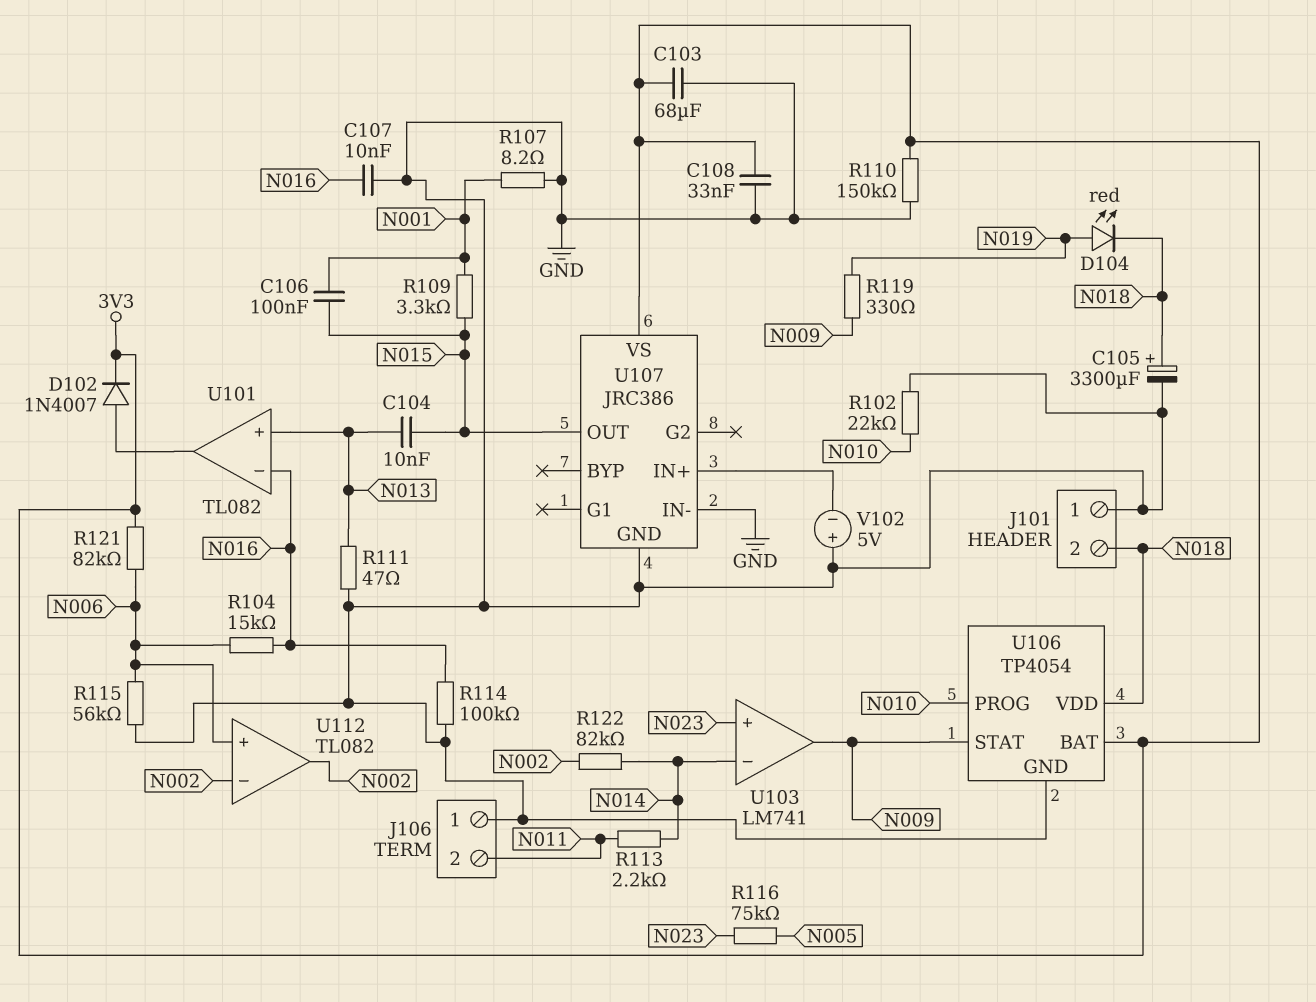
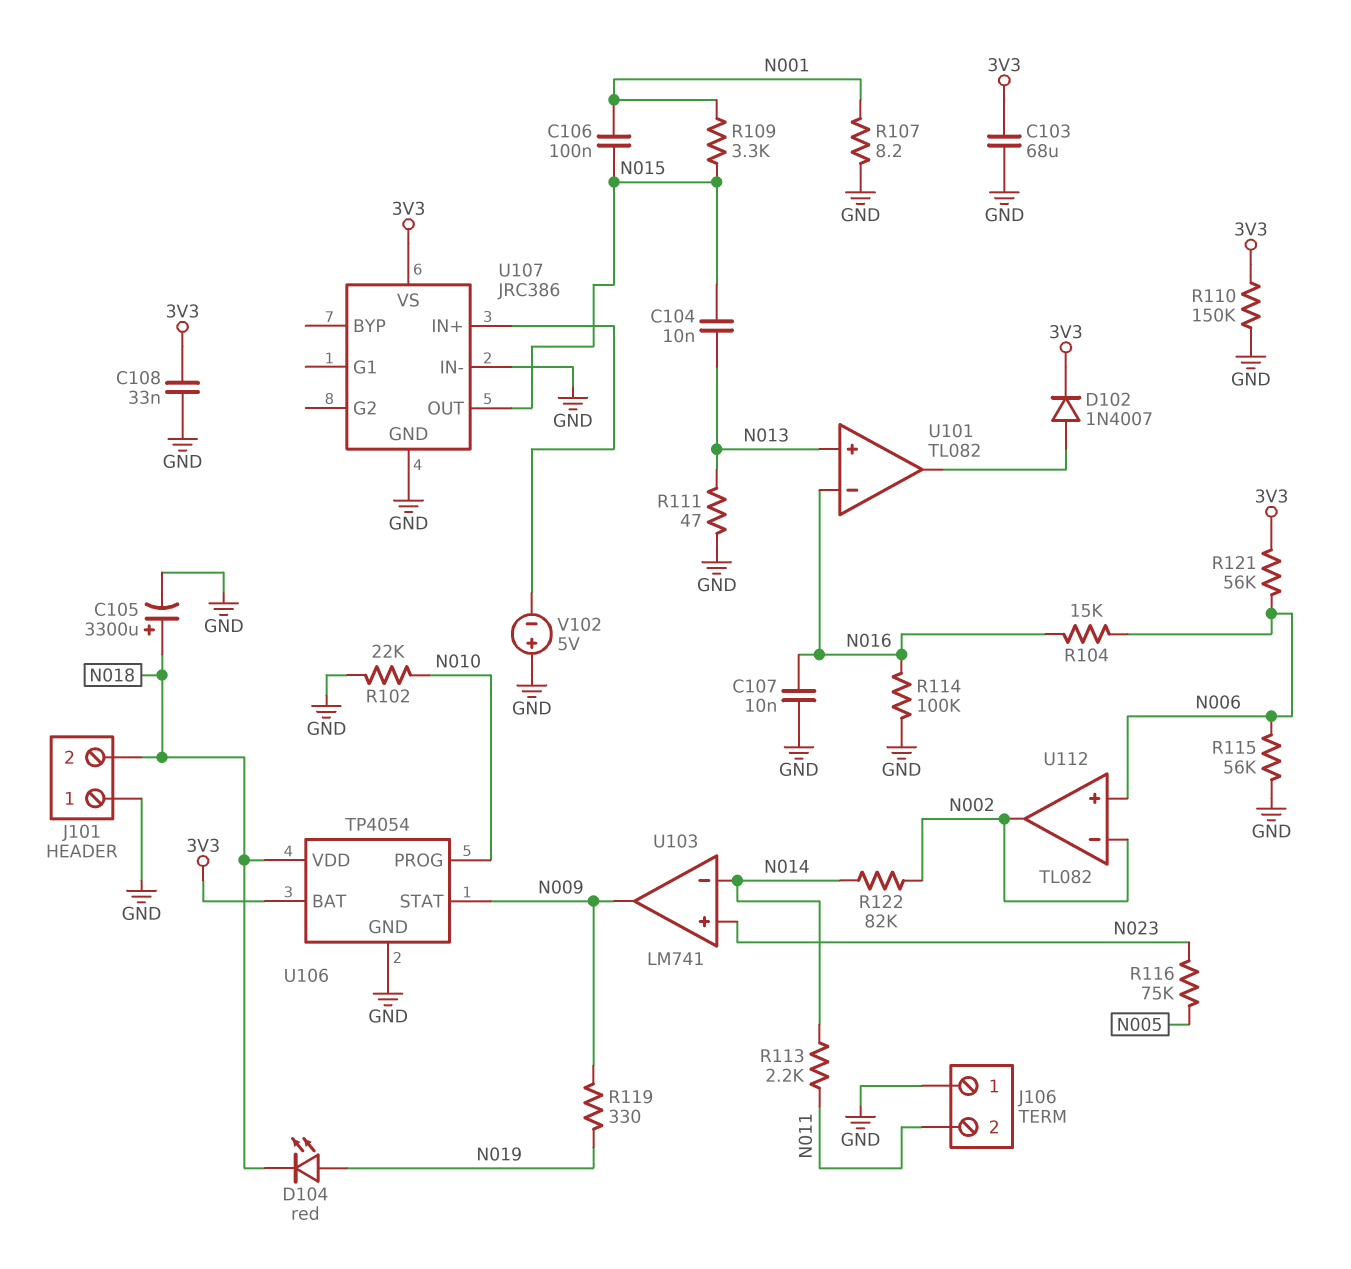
R121: 82k (3V3, N006) -> 56k (3V3, N006)

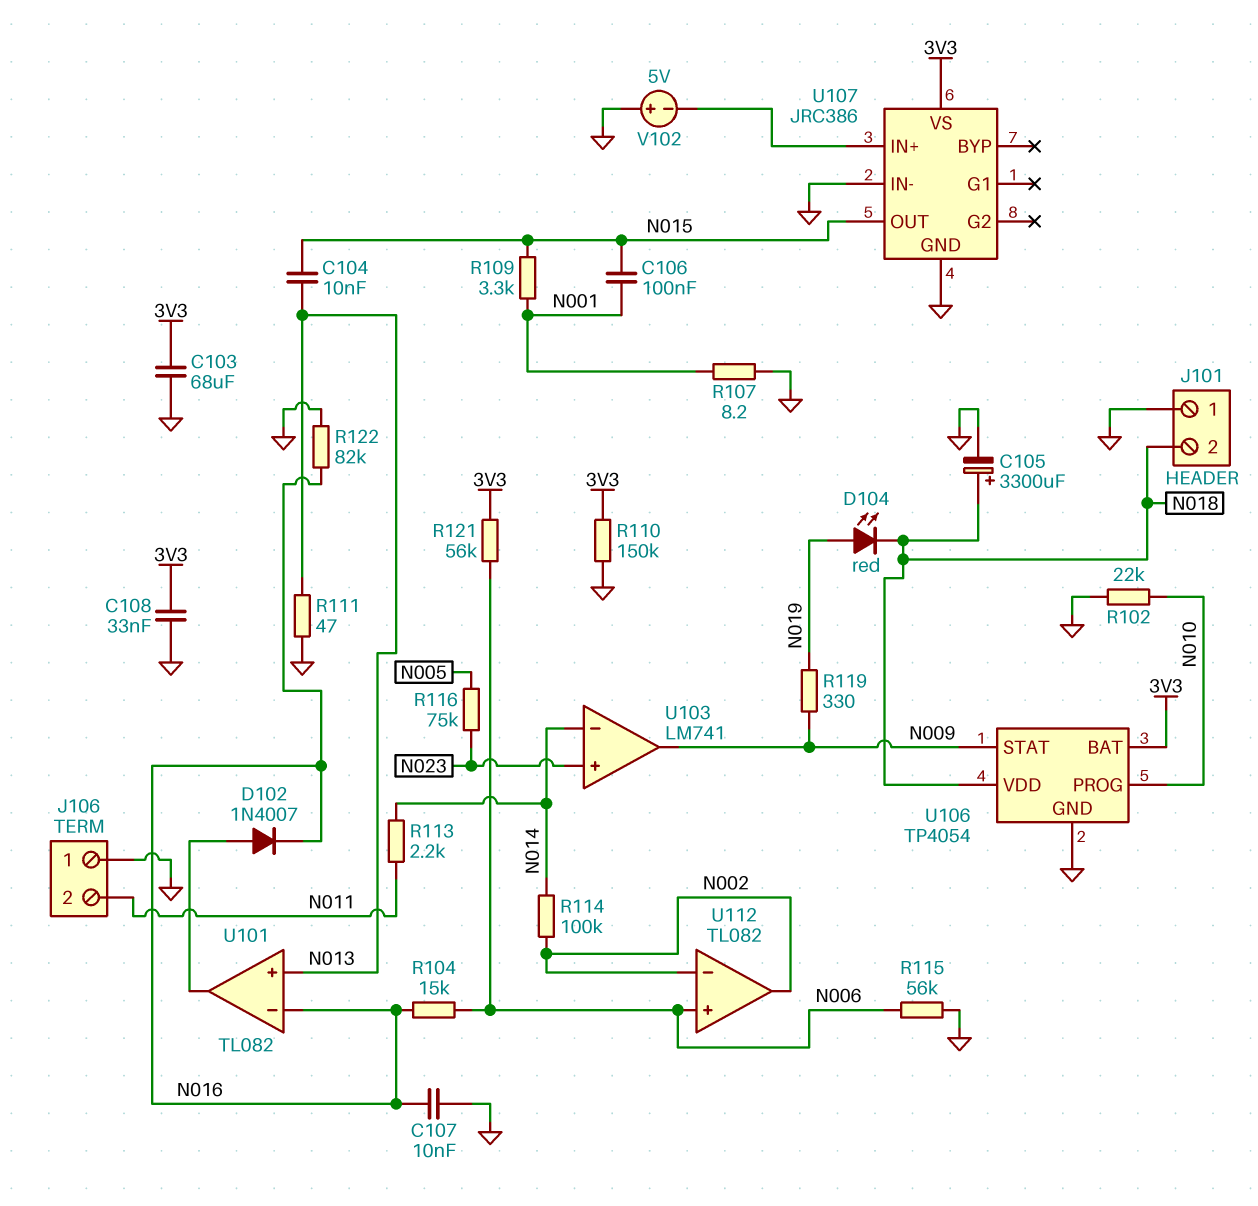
D102: diode 1N4007 (A U101/out, K 3V3) -> diode 1N4007 (A U101/out, K N016)
R114: 100k (GND, N016) -> 100k (N002, N014)
R122: 82k (N002, N014) -> 82k (GND, N016)

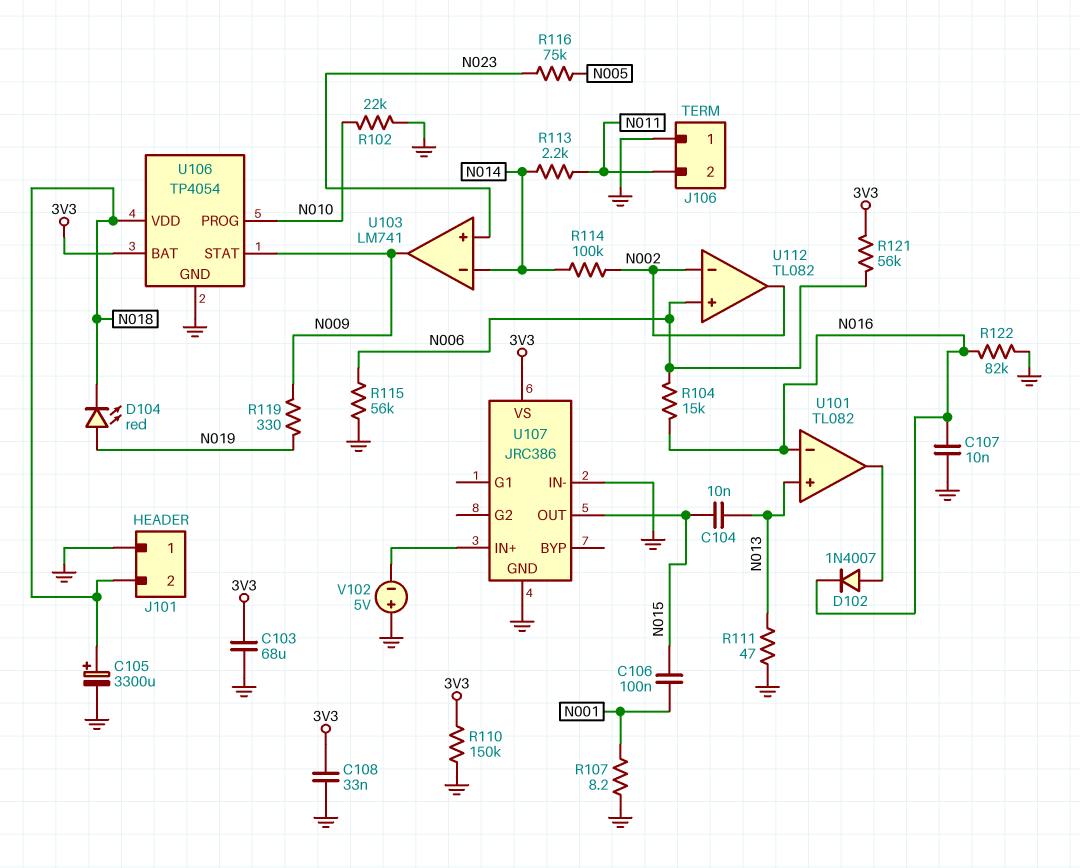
R109: 3.3k (N001, N015) -> none

